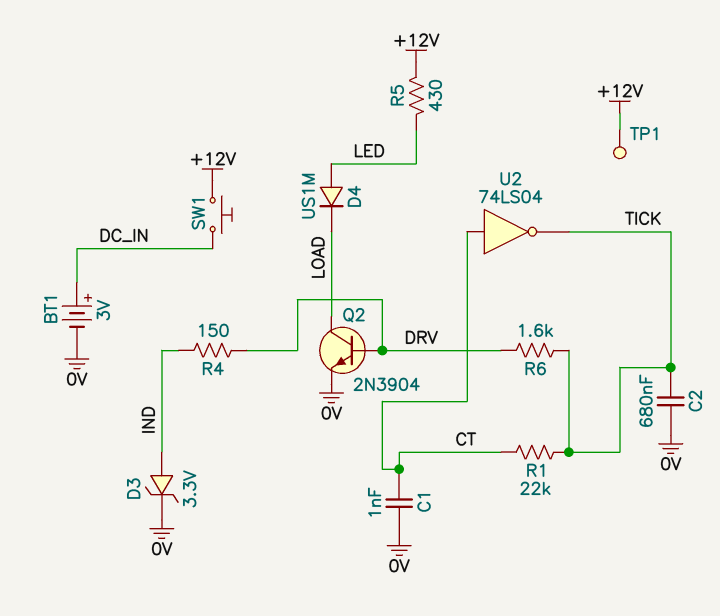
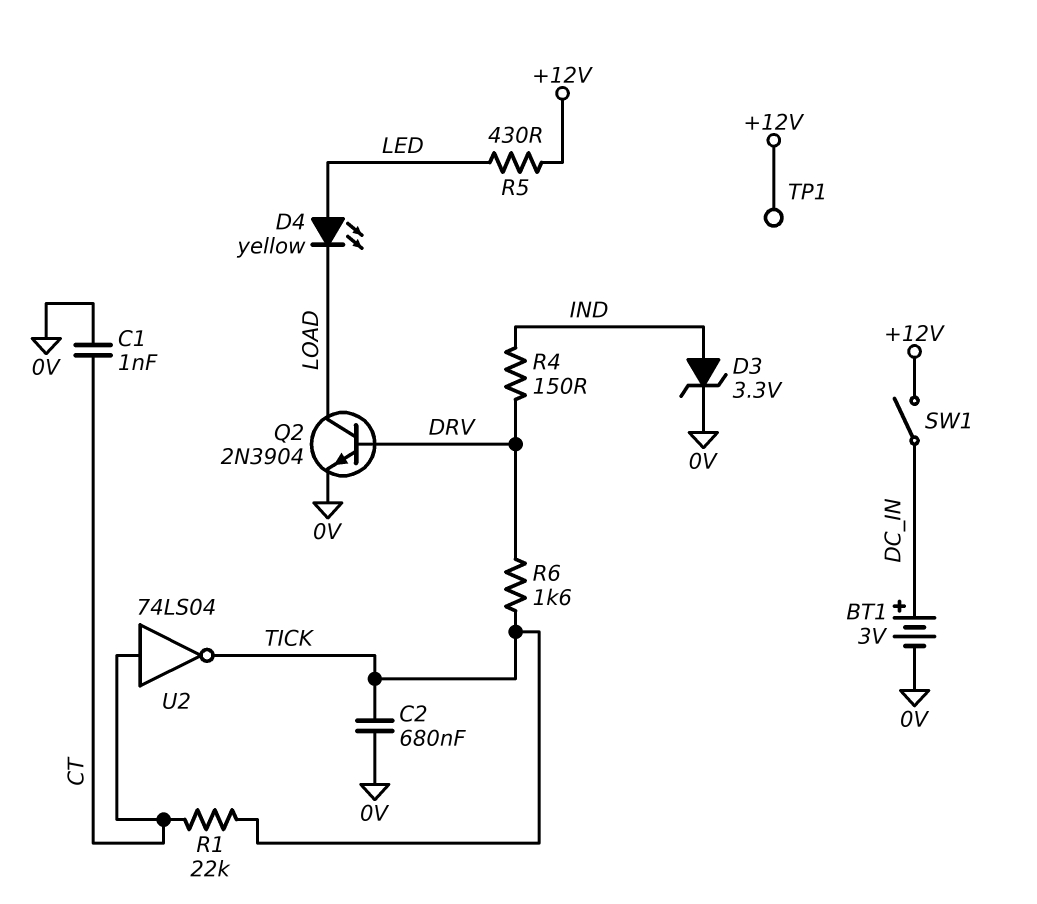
D4: diode US1M (A LED, K LOAD) -> LED yellow (A LED, K LOAD)
SW1: button (+12V, DC_IN) -> switch (+12V, DC_IN)

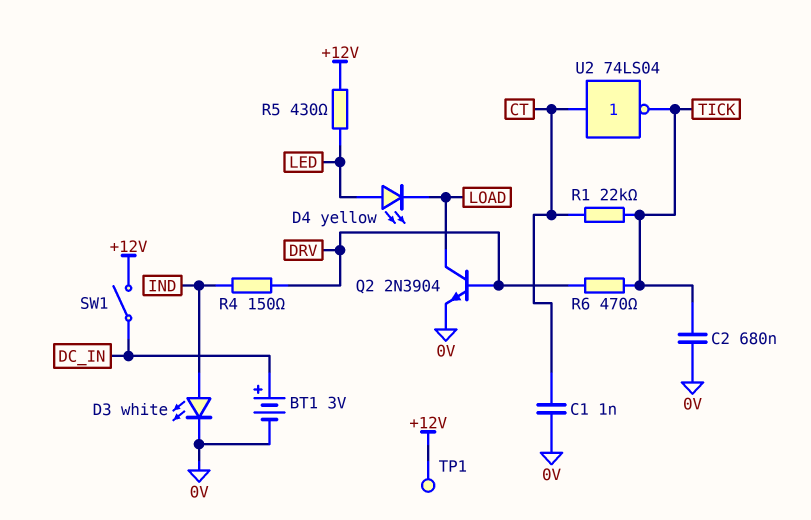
D3: zener 3.3V (A IND, K 0V) -> LED white (A IND, K 0V)
R6: 1.6k (DRV, TICK) -> 470 (DRV, TICK)

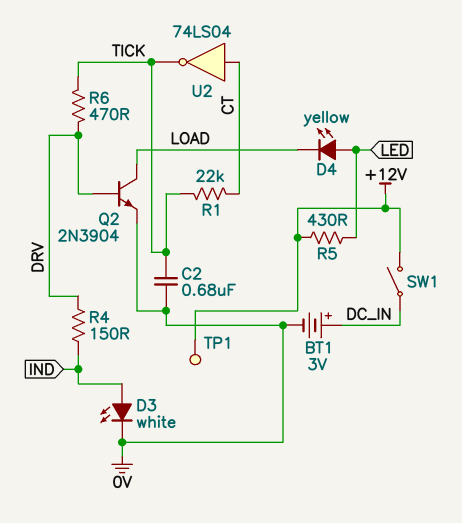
C1: 1nF (0V, CT) -> none

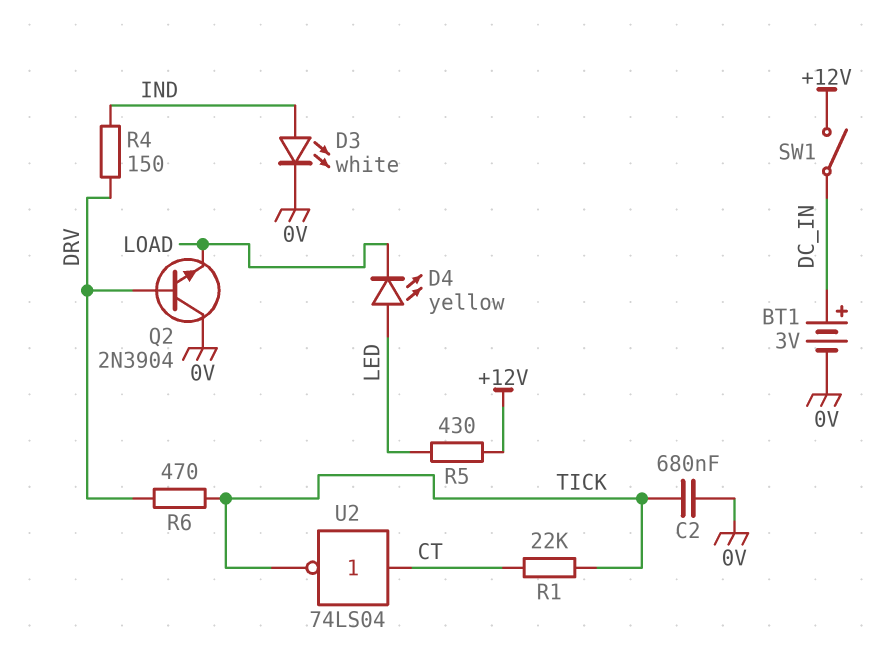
Q2: NPN 2N3904 (B DRV, C LOAD, E 0V) -> NPN 2N3904 (B DRV, C 0V, E LOAD)
TP1: test point (+12V) -> none

